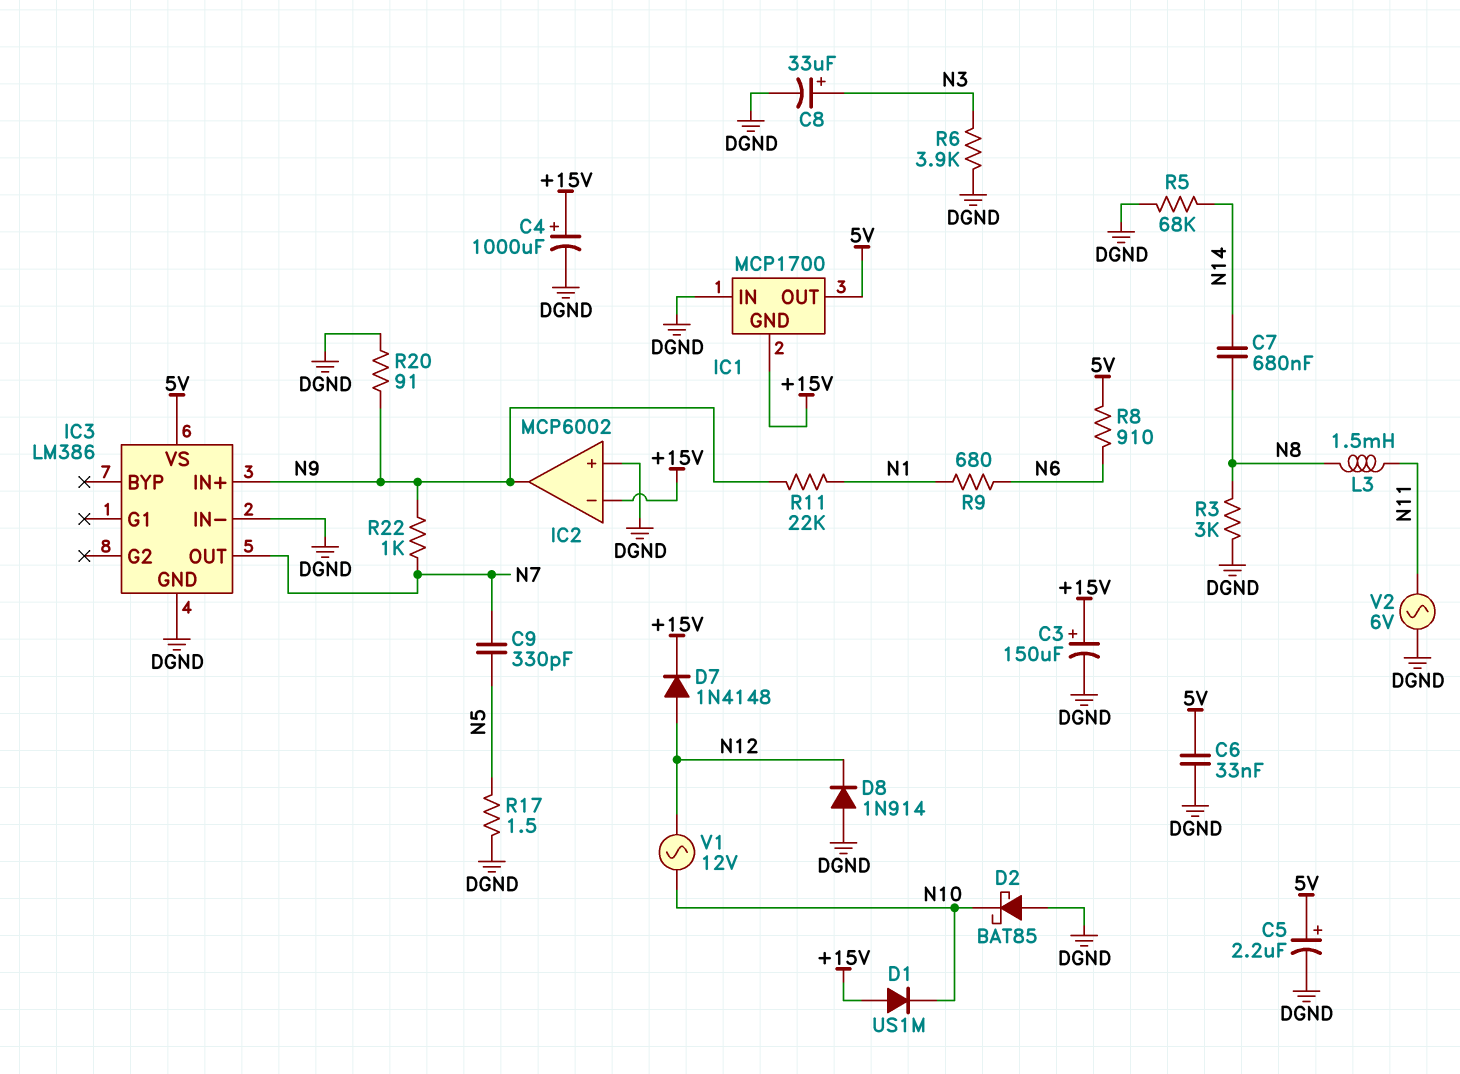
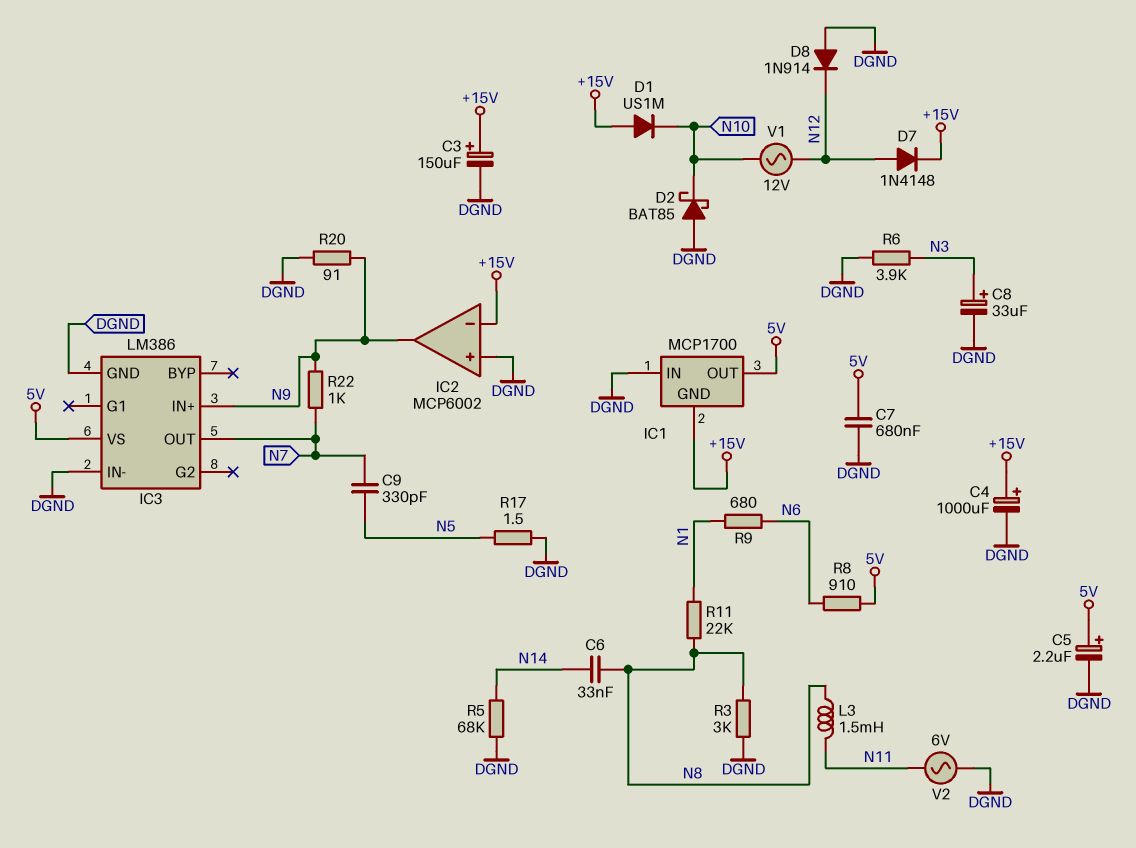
C6: 33nF (5V, DGND) -> 33nF (N8, N14)
C7: 680nF (N8, N14) -> 680nF (5V, DGND)
R11: 22k (N1, N9) -> 22k (N1, N8)

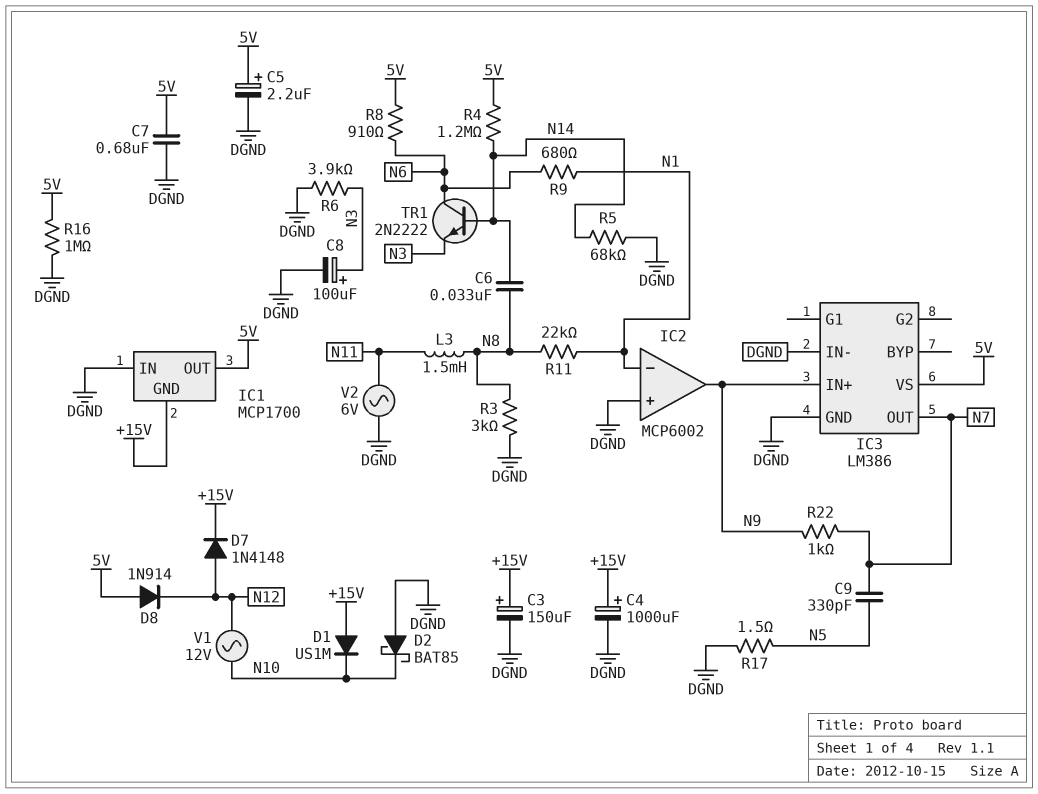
C8: 33uF (plus N3, minus DGND) -> 100uF (plus N3, minus DGND)
D8: diode 1N914 (A DGND, K N12) -> diode 1N914 (A 5V, K N12)
IC2 pin in-: +15V -> N1
R4: none -> 1.2M (5V, N14)
R16: none -> 1M (5V, DGND)
R20: 91 (DGND, N9) -> none
TR1: none -> NPN 2N2222 (B N14, C N6, E N3)

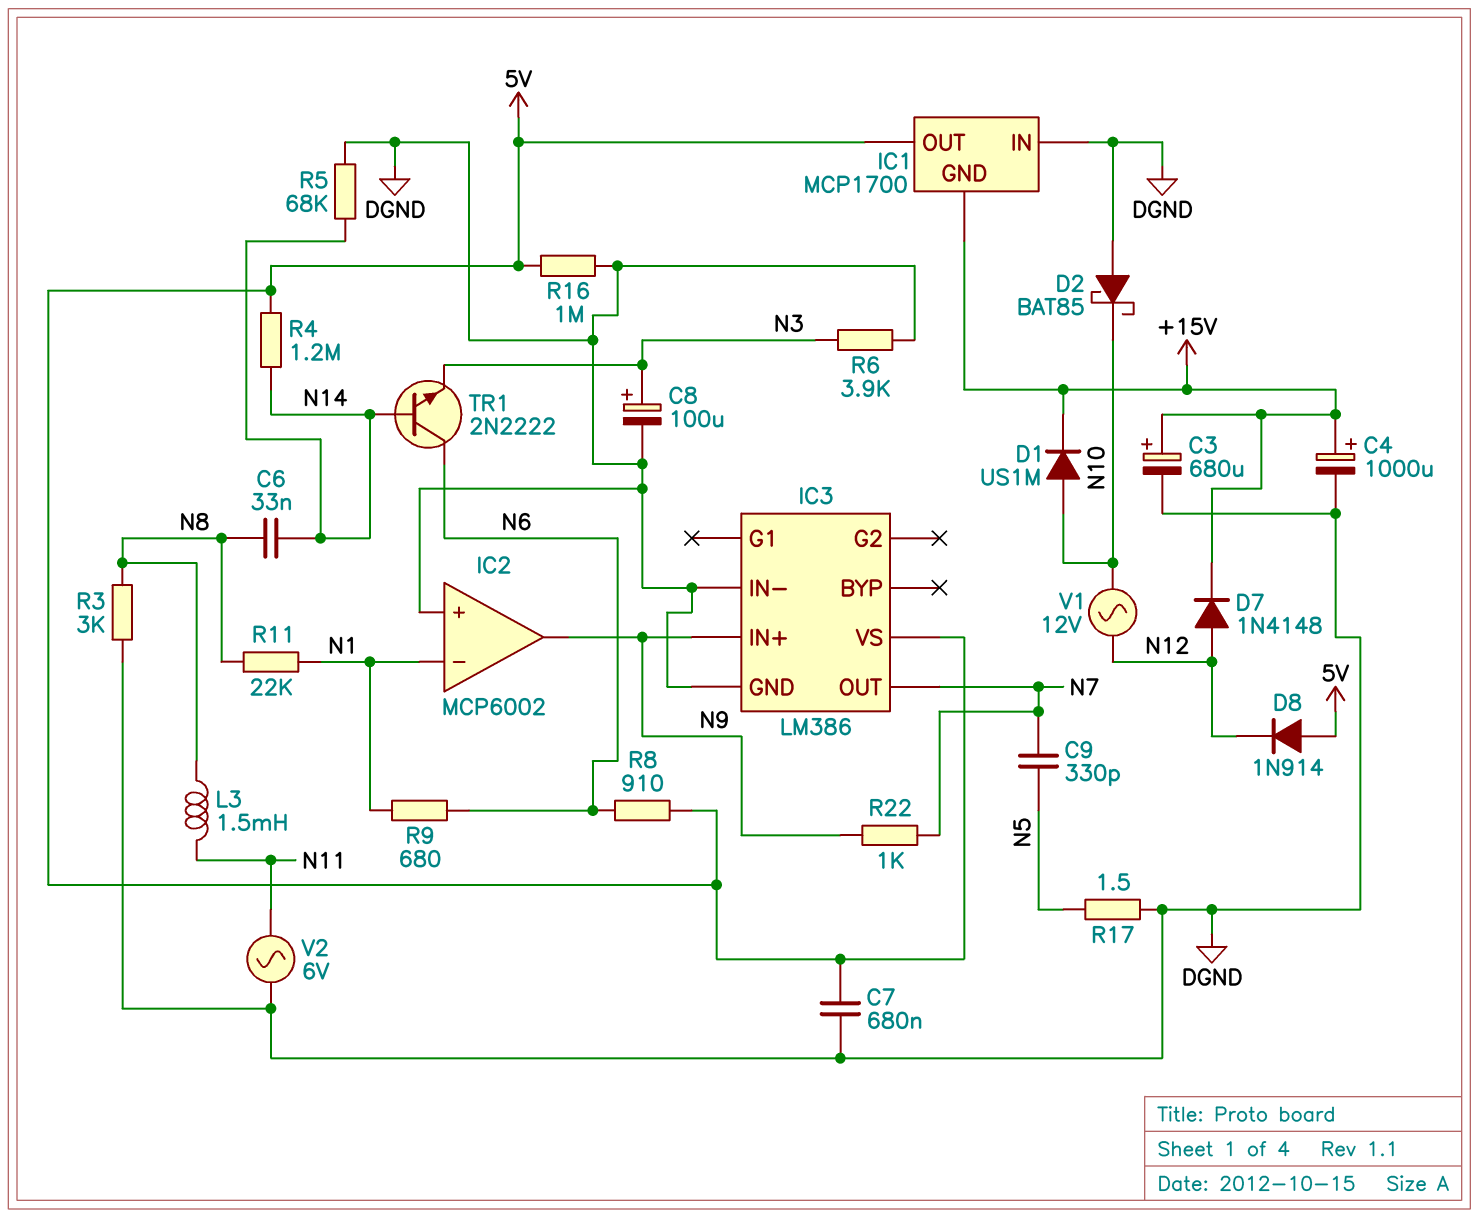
C3: 150uF (plus +15V, minus DGND) -> 680uF (plus +15V, minus DGND)
C5: 2.2uF (plus 5V, minus DGND) -> none
D1: diode US1M (A +15V, K N10) -> diode US1M (A N10, K +15V)

